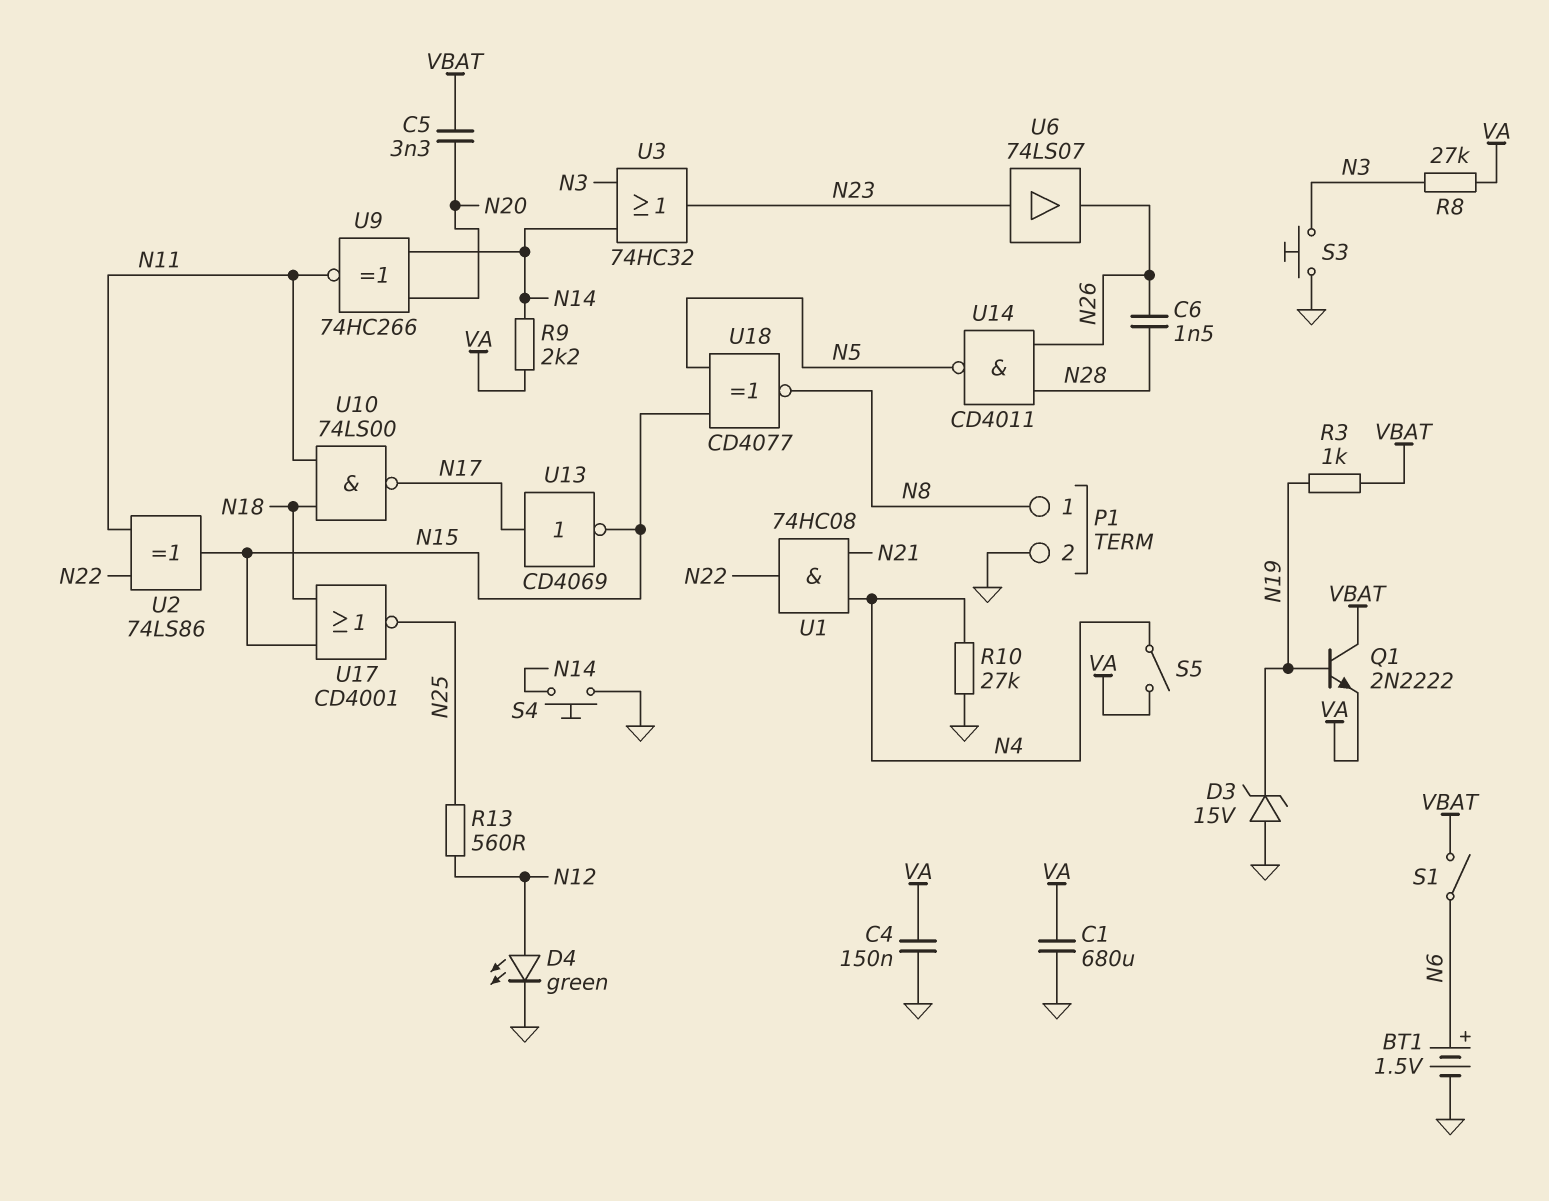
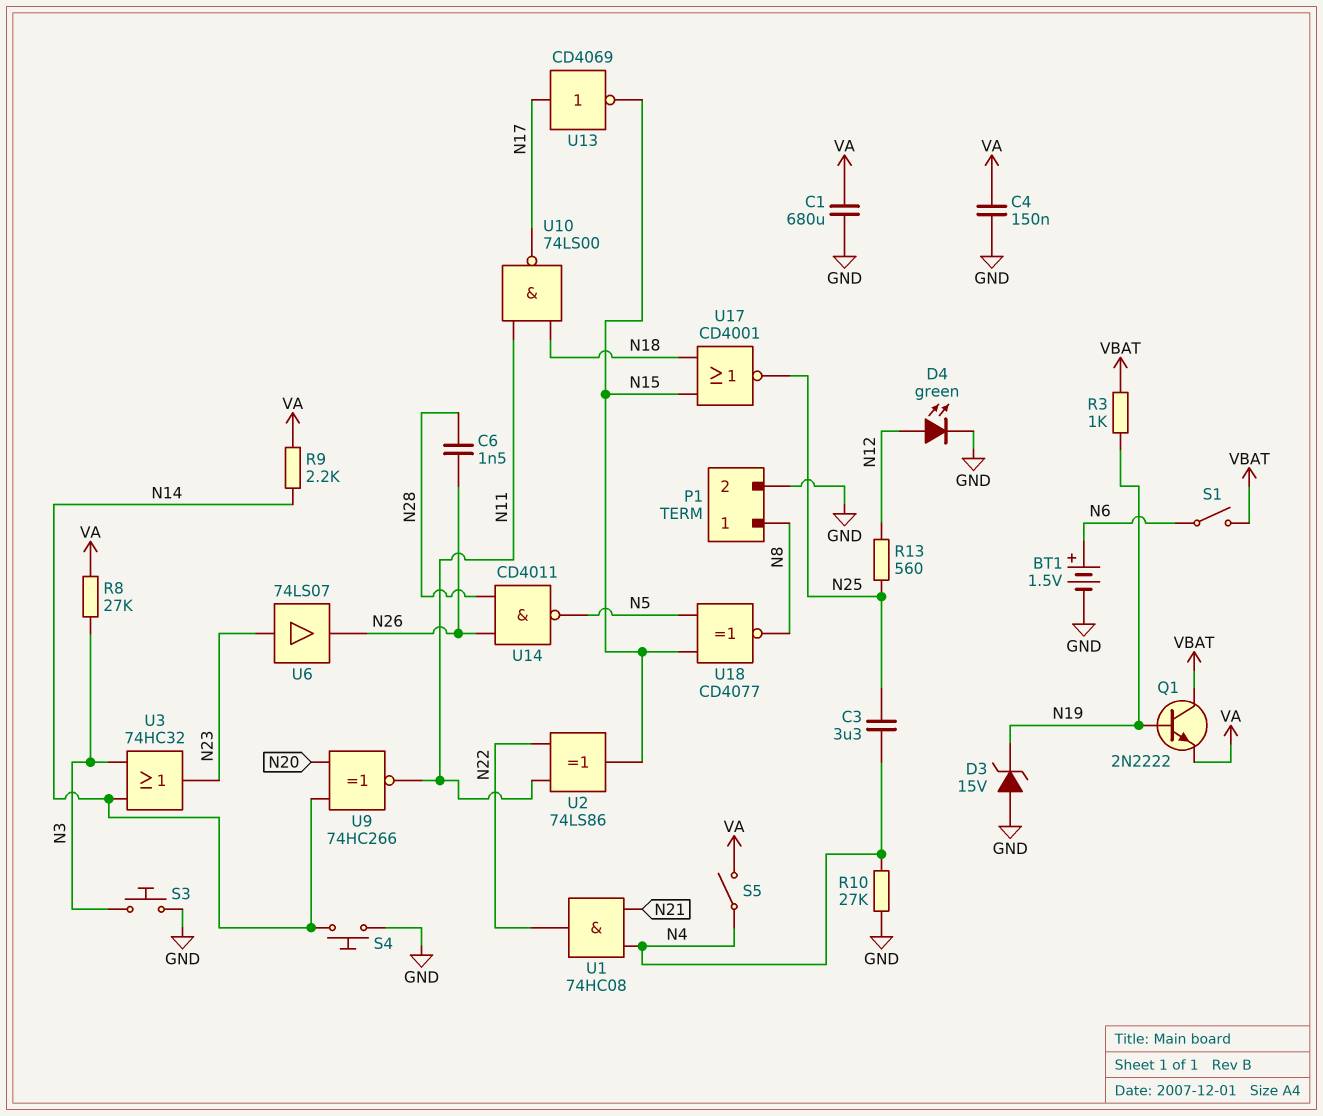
C3: none -> 3.3uF (N4, N25)
C5: 3.3nF (N20, VBAT) -> none

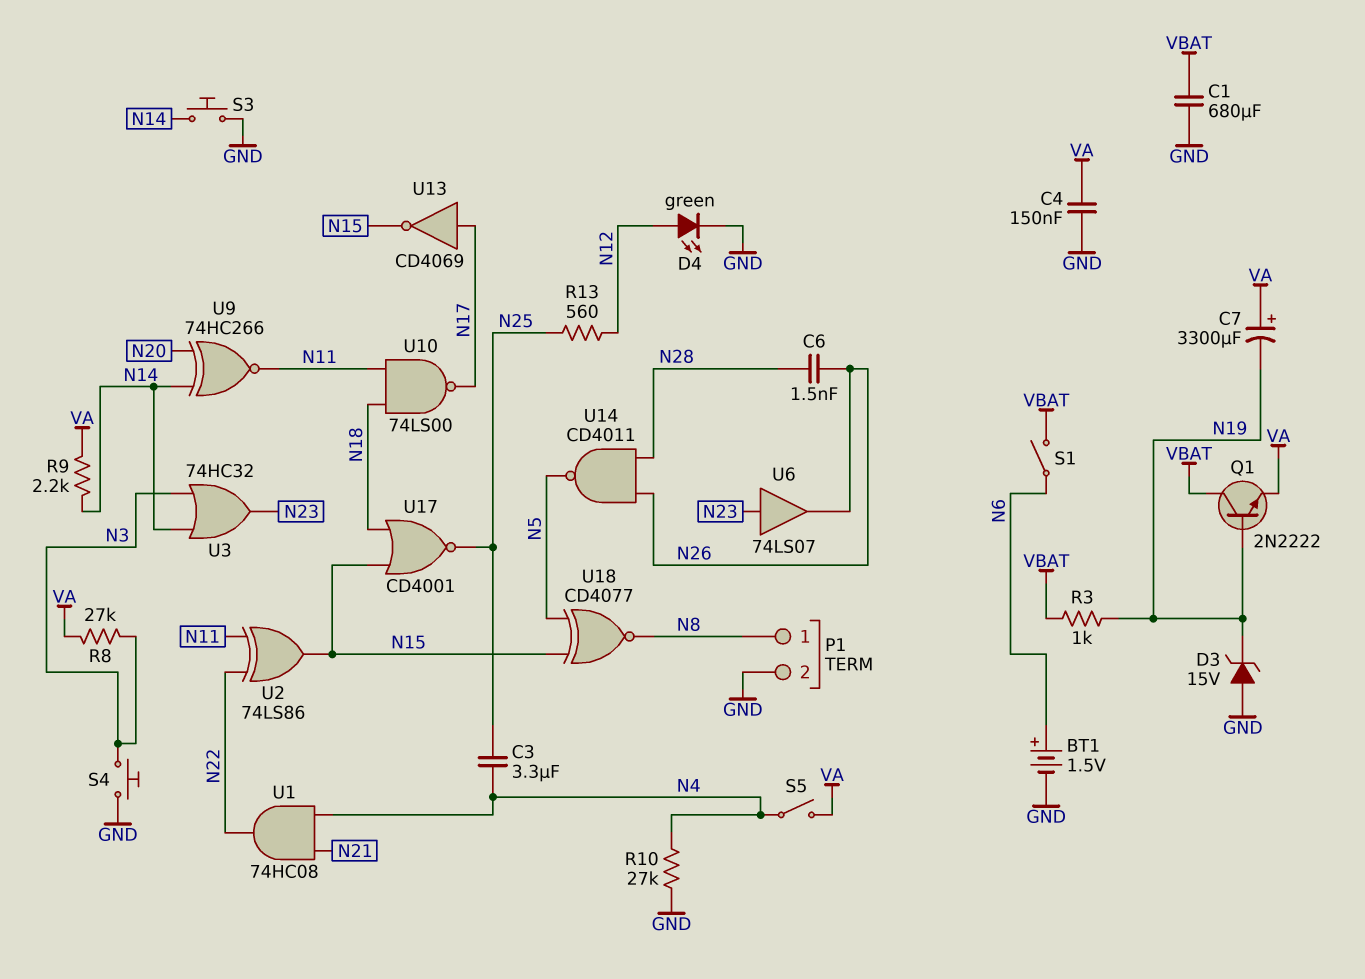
C1: 680uF (GND, VA) -> 680uF (GND, VBAT)
C7: none -> 3300uF (plus VA, minus N19)
S3: button (GND, N3) -> button (GND, N14)
S4: button (GND, N14) -> button (GND, N3)

